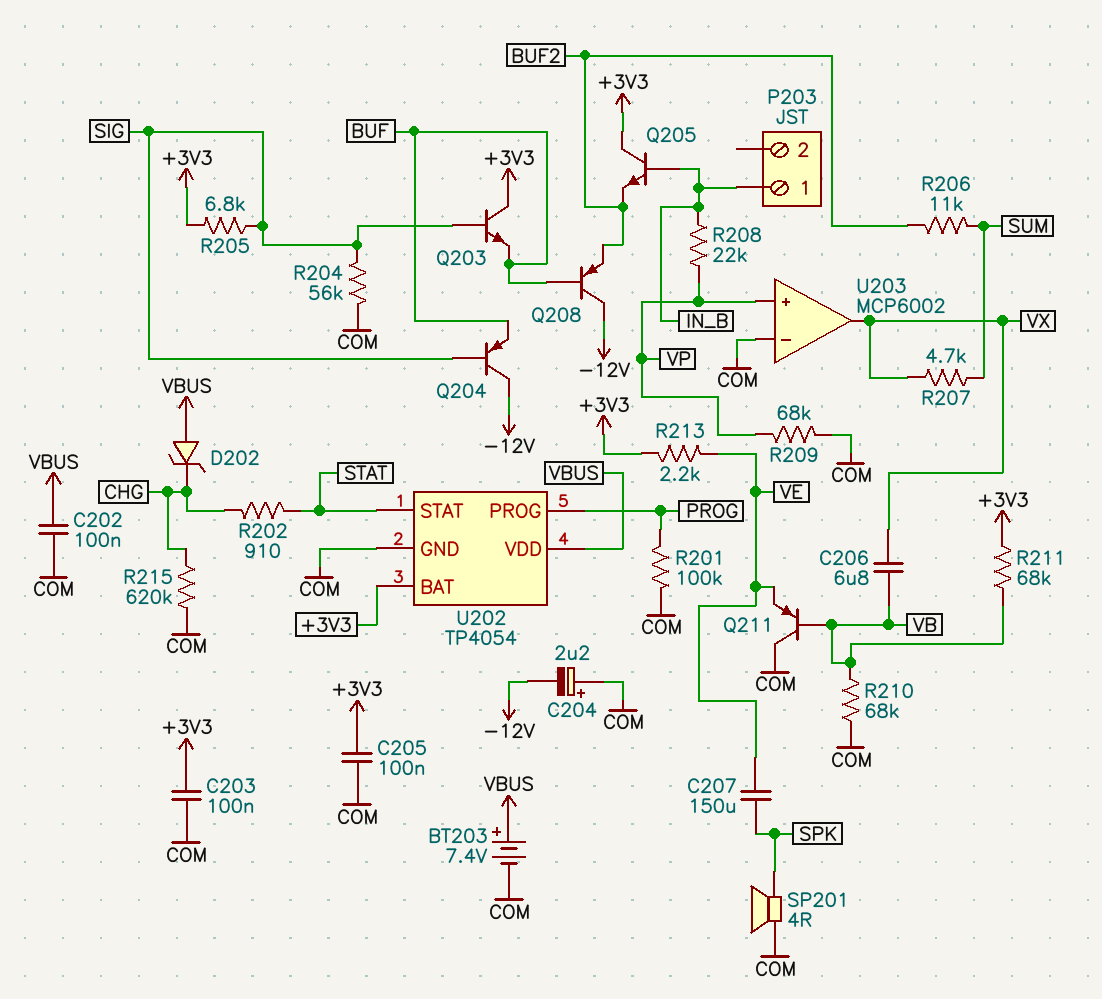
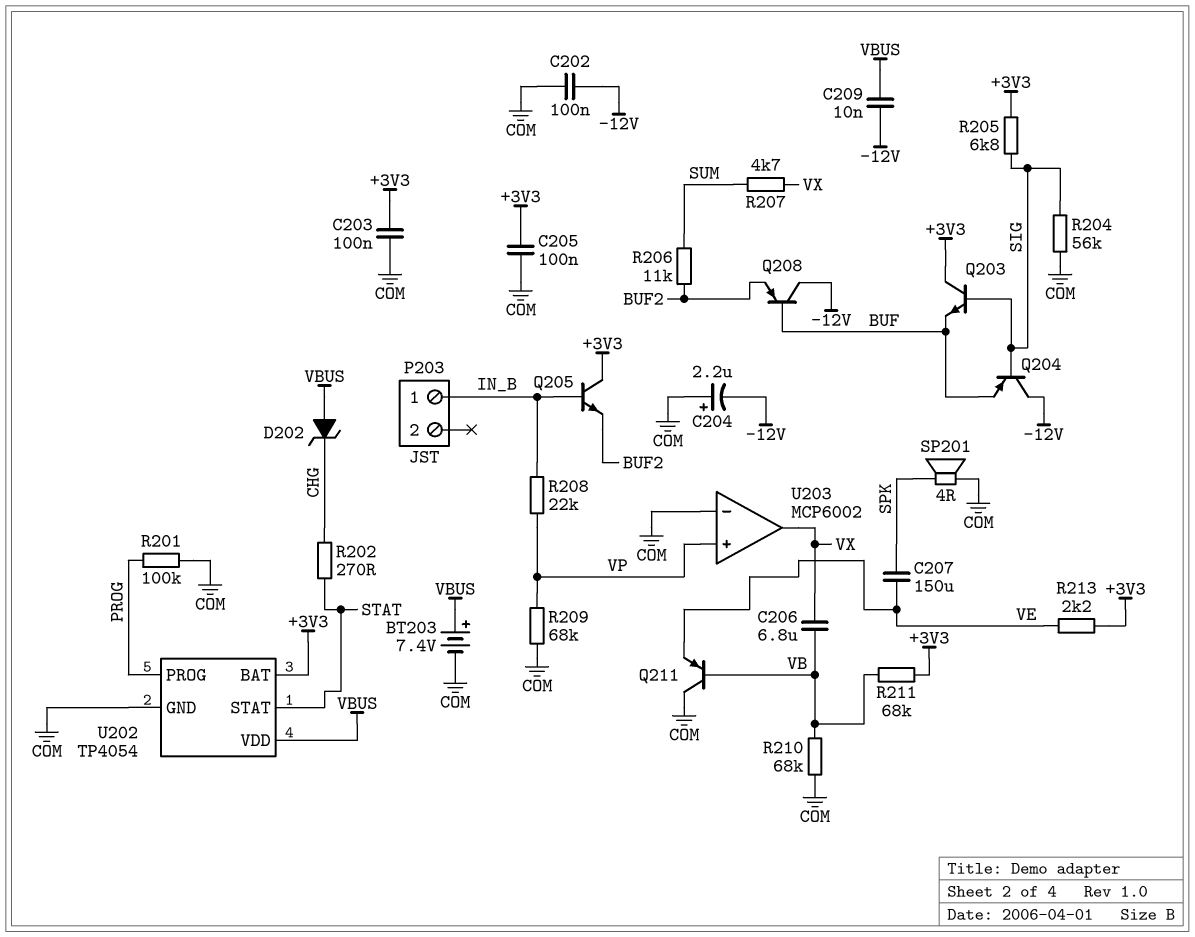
C202: 100nF (COM, VBUS) -> 100nF (-12V, COM)
C209: none -> 10nF (-12V, VBUS)
R202: 910 (CHG, STAT) -> 270 (CHG, STAT)
R215: 620k (CHG, COM) -> none

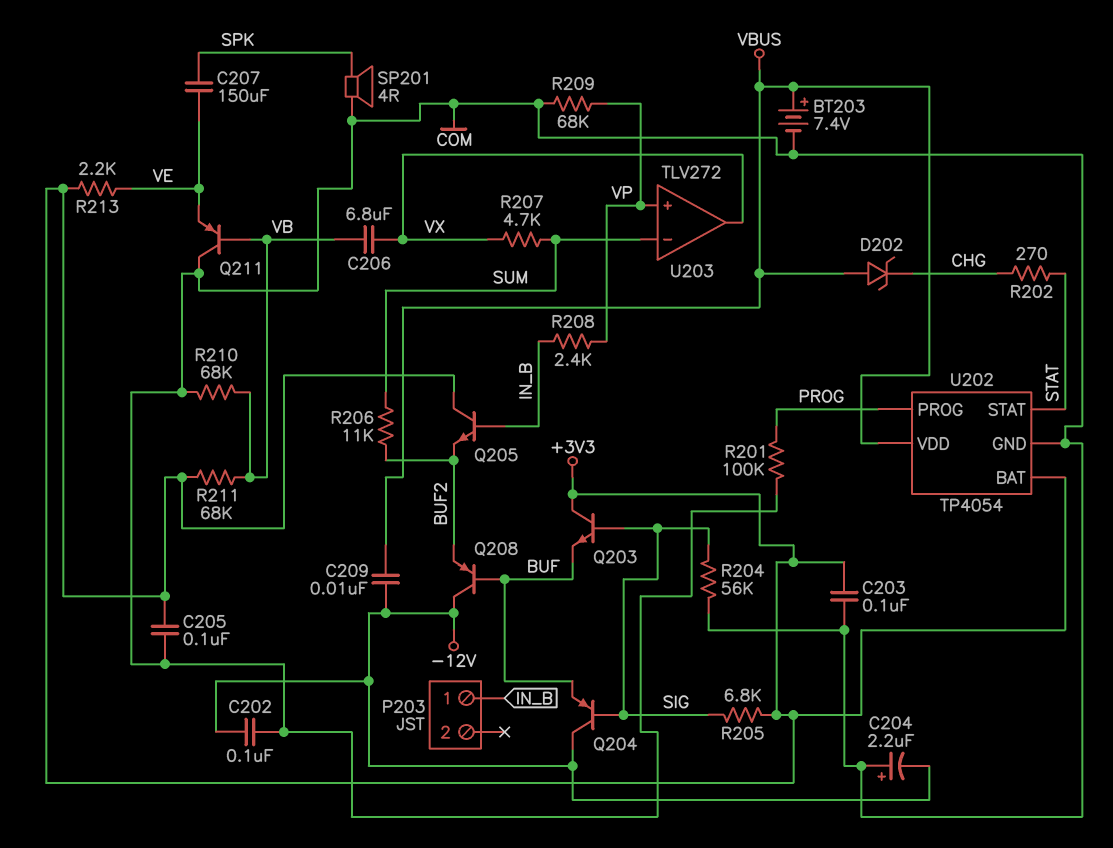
R208: 22k (IN_B, VP) -> 2.4k (IN_B, VP)
U203: MCP6002 -> TLV272
U203 pin in-: COM -> SUM

